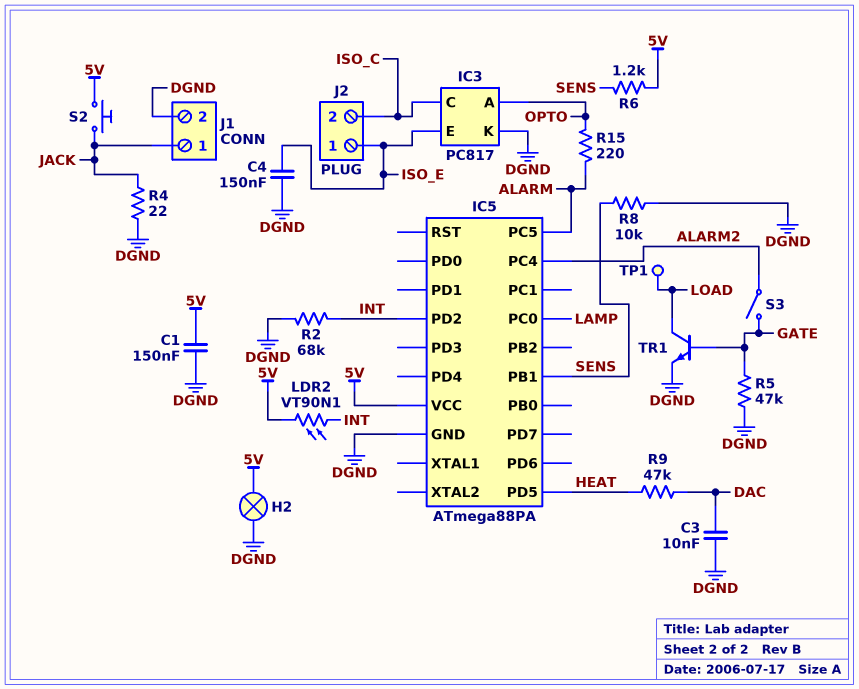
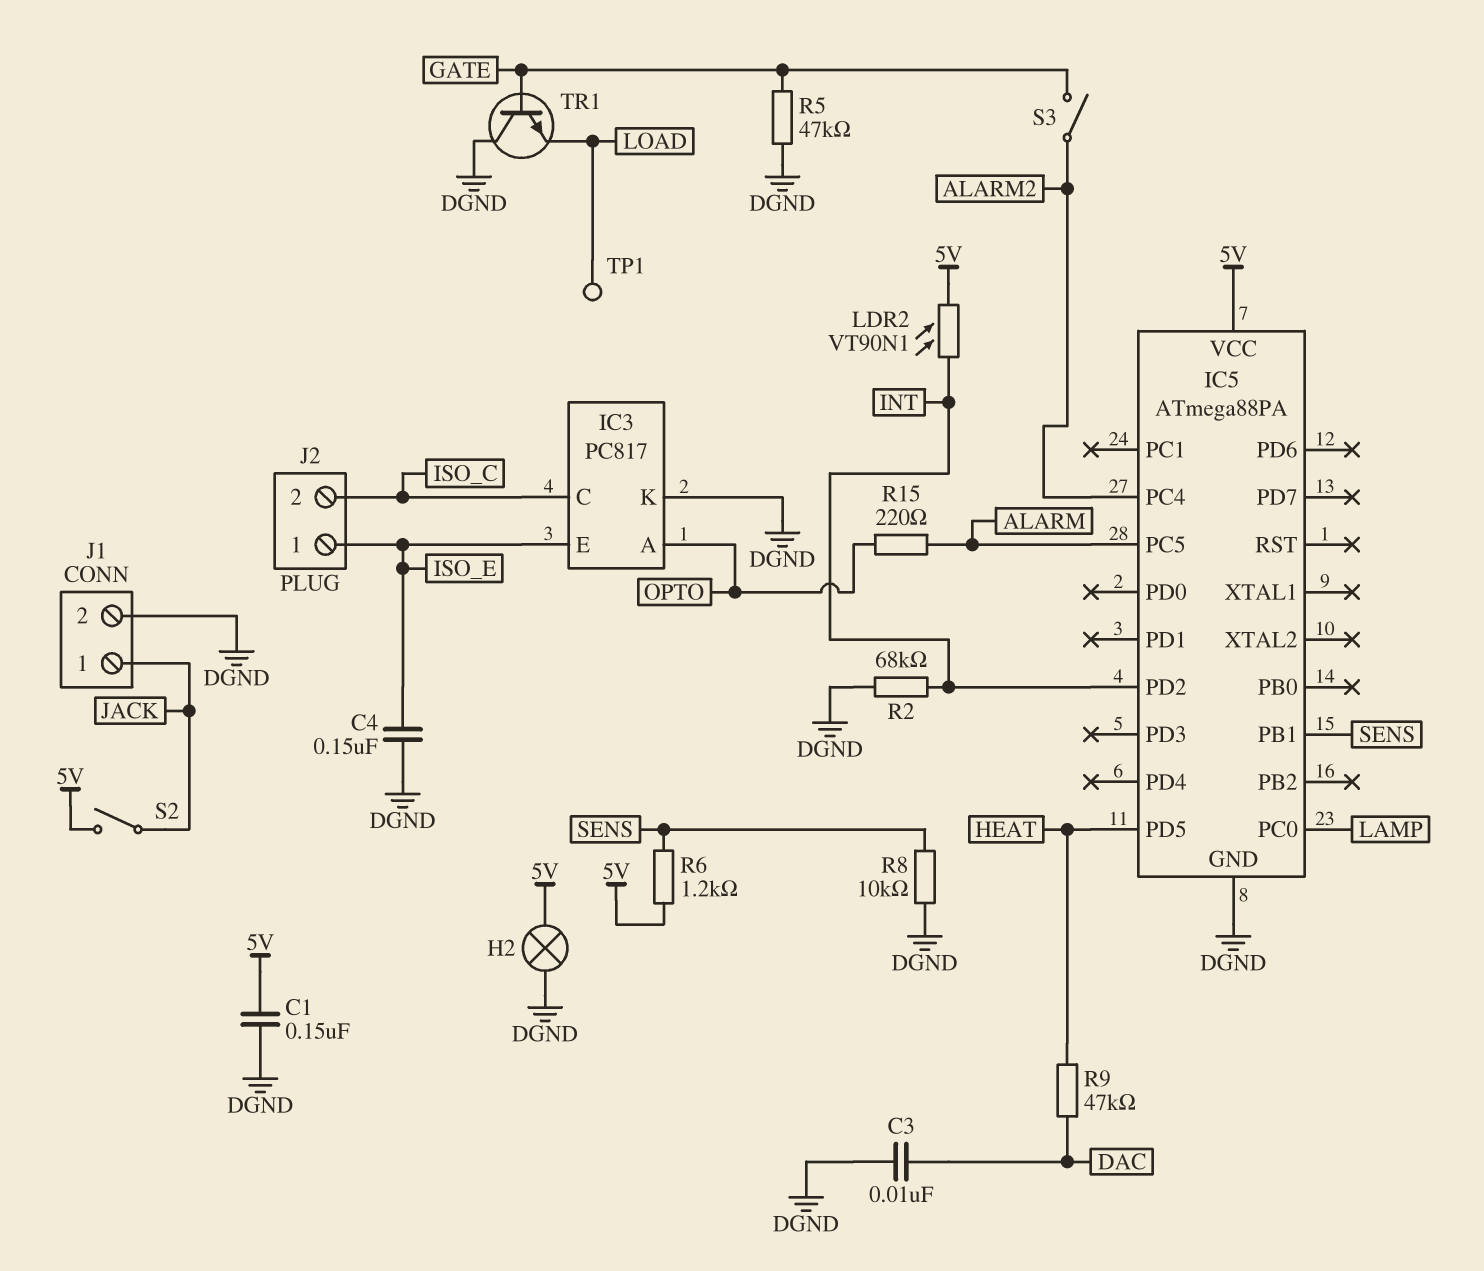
R4: 22 (DGND, JACK) -> none
S2: button (5V, JACK) -> switch (5V, JACK)
TR1: NPN (B GATE, C LOAD, E DGND) -> NPN (B GATE, C DGND, E LOAD)

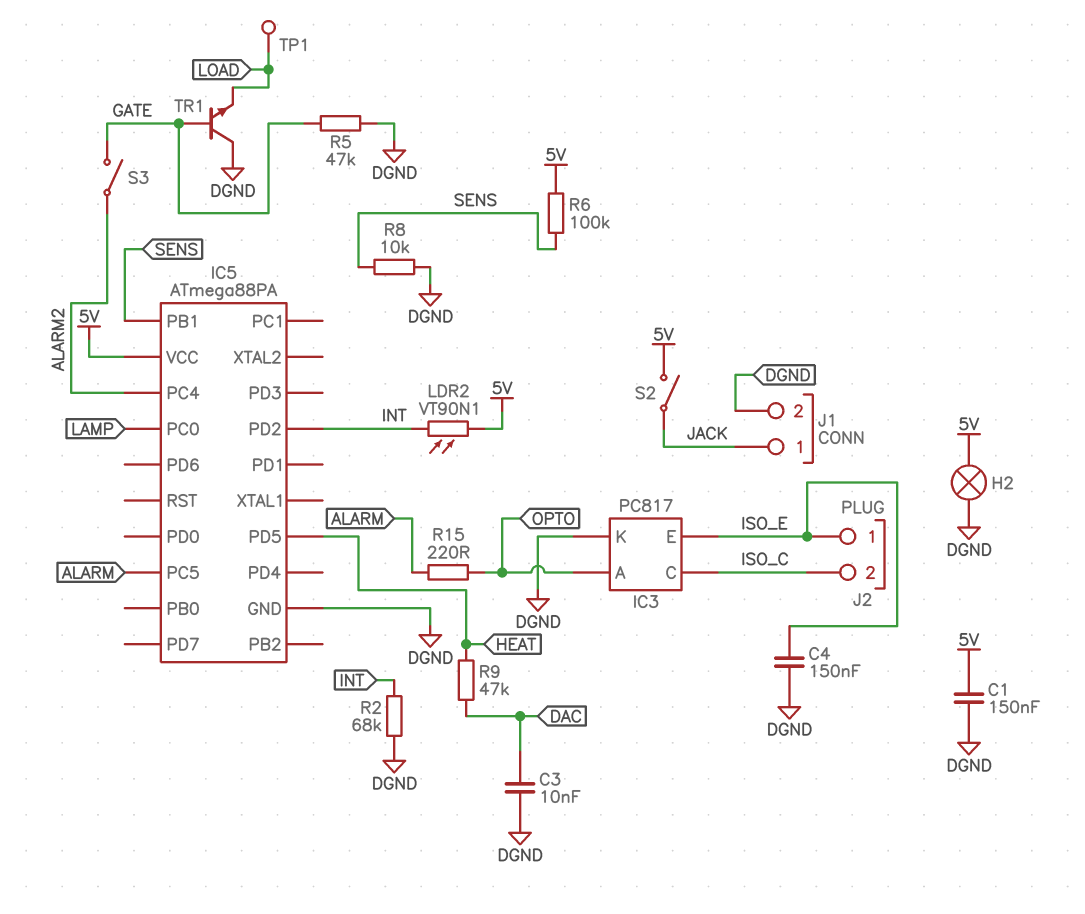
R6: 1.2k (5V, SENS) -> 100k (5V, SENS)

